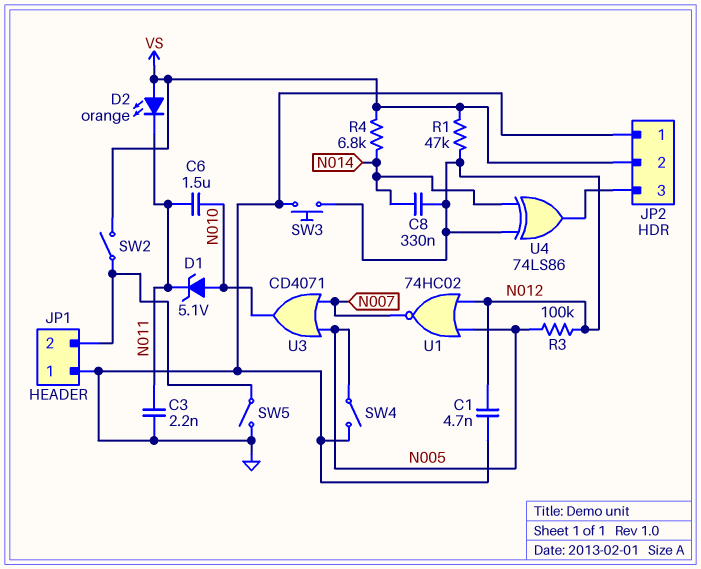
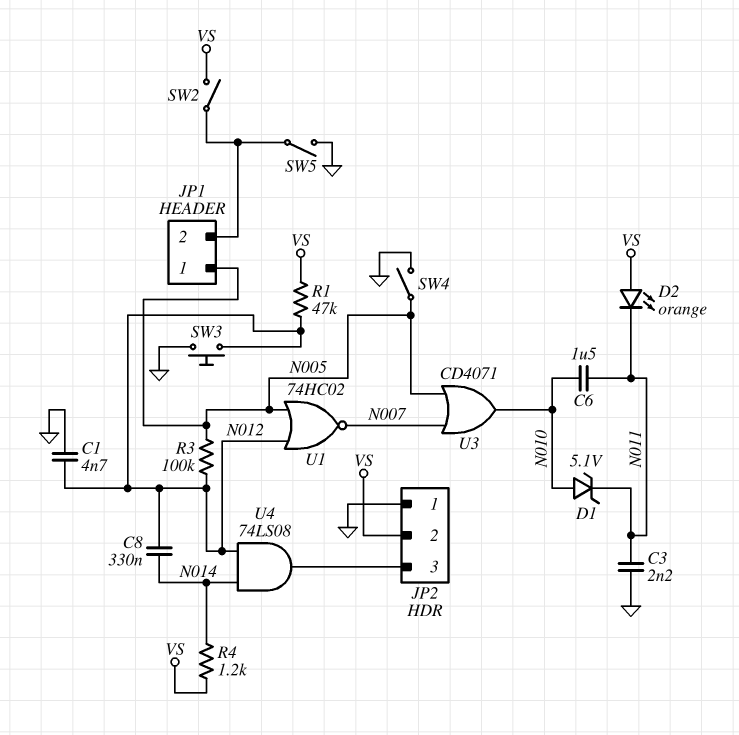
JP1 pin 1: GND -> N005
R4: 6.8k (N014, VS) -> 1.2k (N014, VS)
U4: XOR 74LS86 (in N012, in N014, out JP2/3) -> AND 74LS08 (in N012, in N014, out JP2/3)

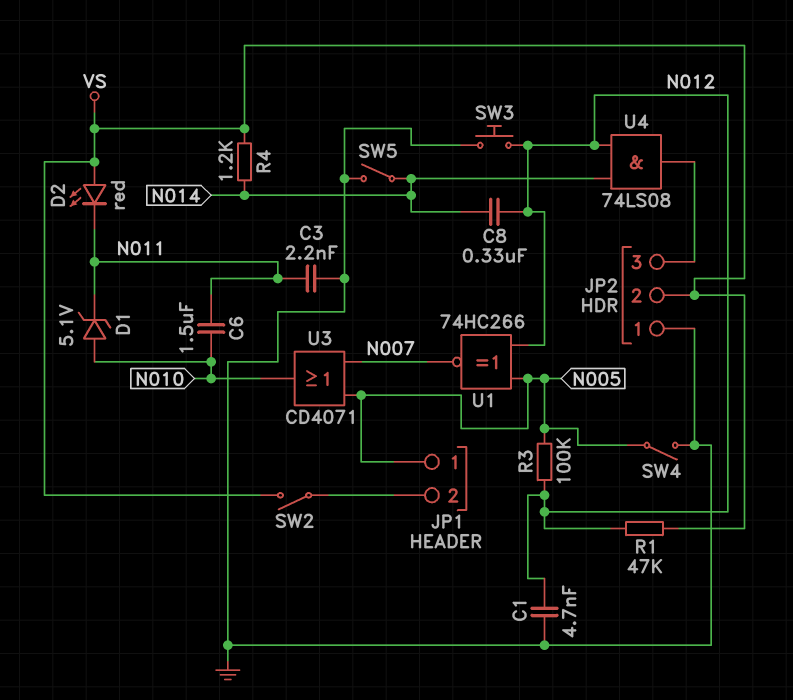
D2: LED orange (A VS, K N011) -> LED red (A VS, K N011)
SW5: switch (GND, JP1/2) -> switch (GND, N014)
U1: NOR 74HC02 (in N005, in N012, out N007) -> XNOR 74HC266 (in N005, in N012, out N007)

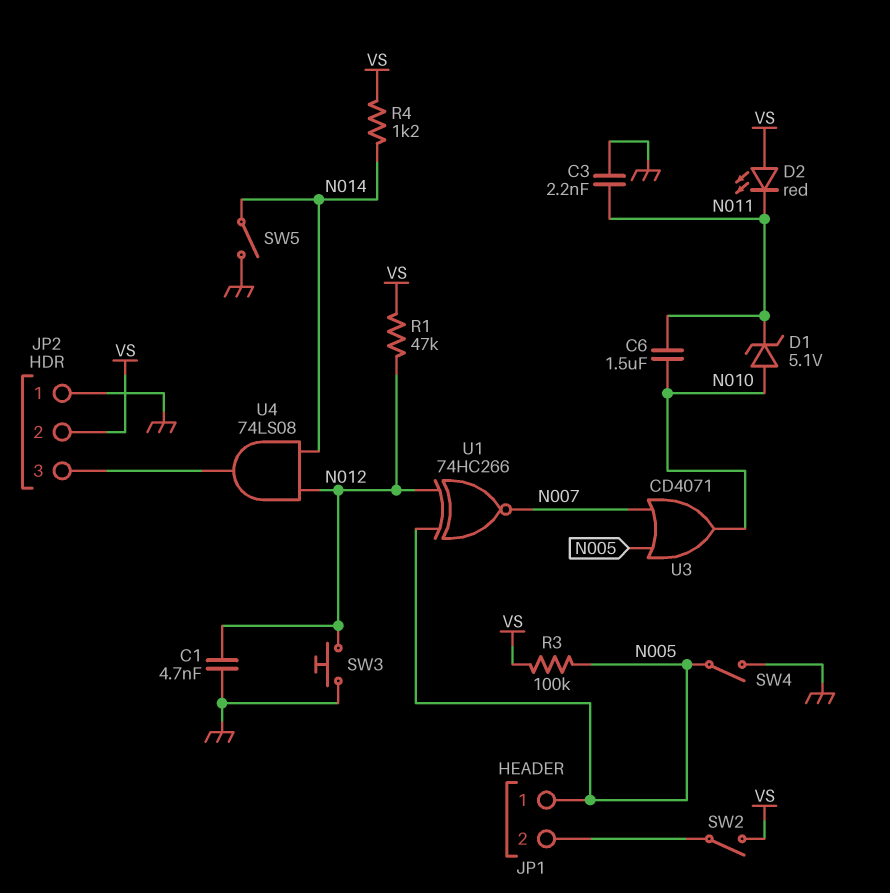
C8: 330nF (N012, N014) -> none
R3: 100k (N005, N012) -> 100k (N005, VS)

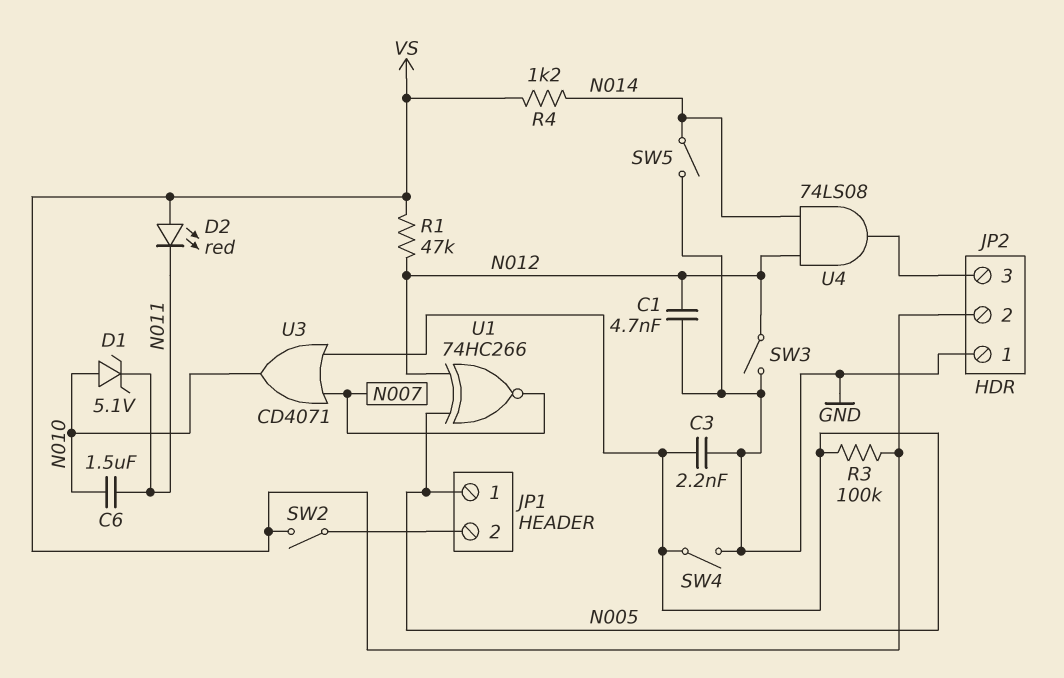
C3: 2.2nF (GND, N011) -> 2.2nF (GND, N005)
SW3: button (GND, N012) -> switch (GND, N012)

